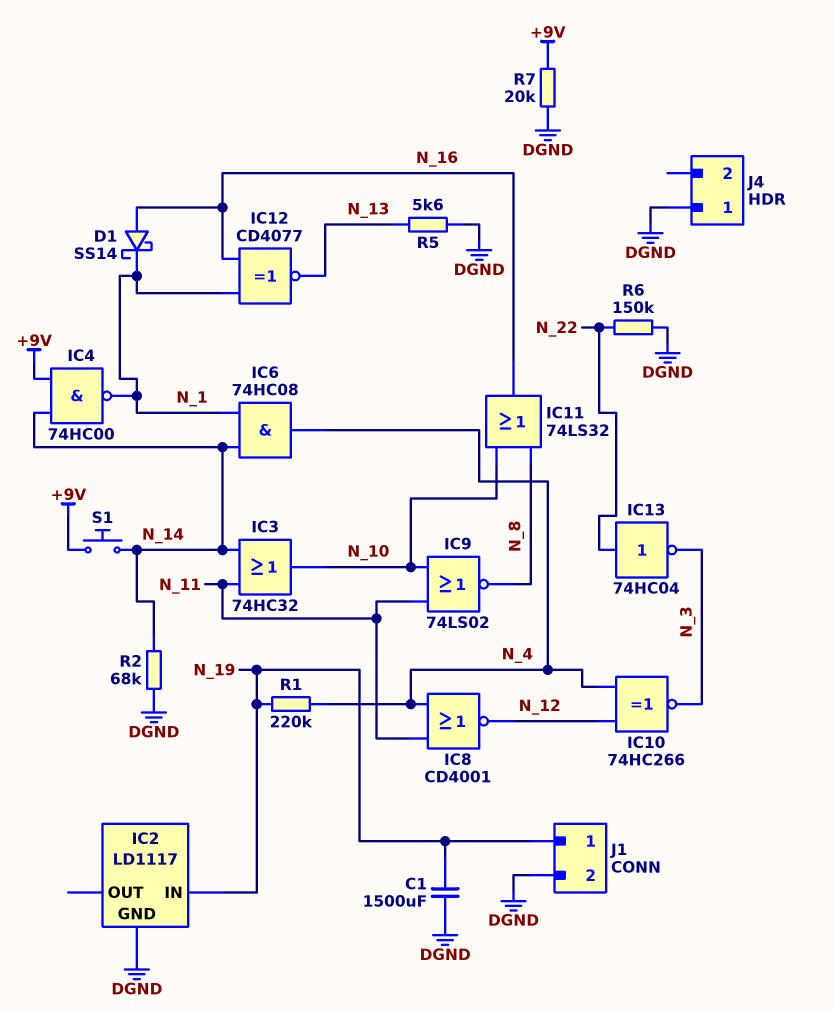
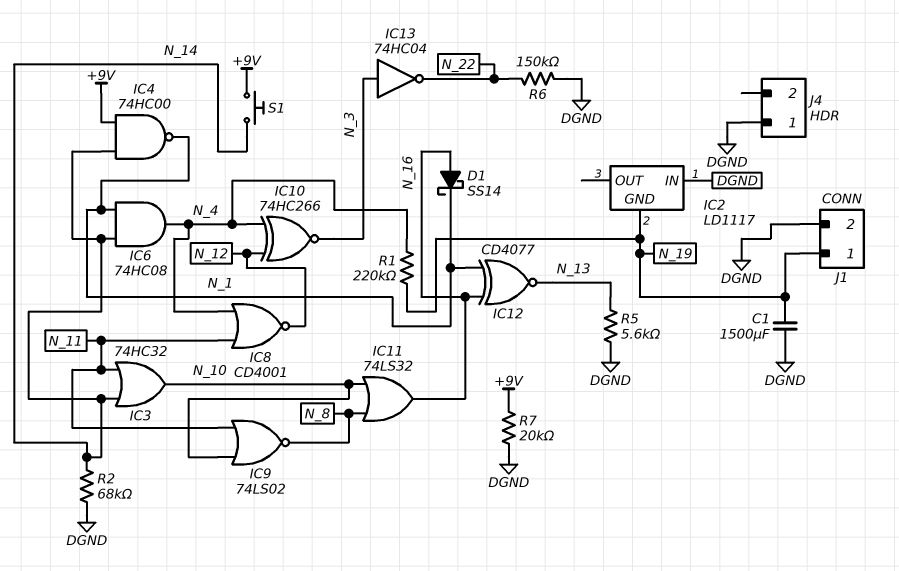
IC2 pin GND: DGND -> N_19
IC2 pin IN: N_19 -> DGND
IC13: NOT 74HC04 (in N_22, out N_3) -> NOT 74HC04 (in N_3, out N_22)

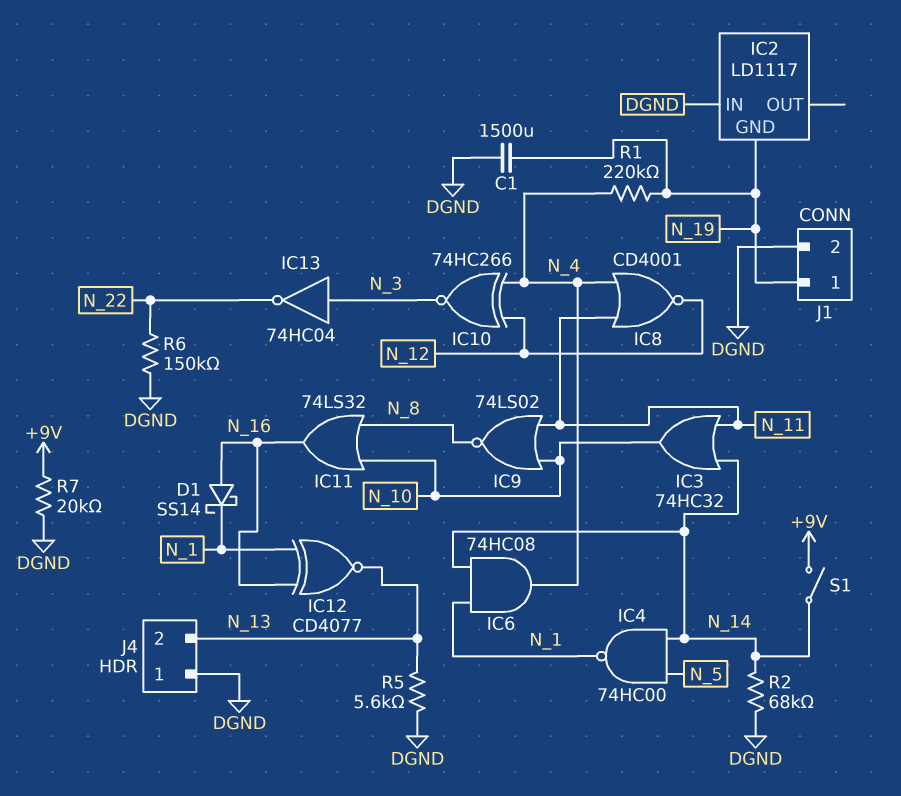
IC4: NAND 74HC00 (in +9V, in N_14, out N_1) -> NAND 74HC00 (in N_5, in N_14, out N_1)
J4 pin 2: none -> N_13
S1: button (+9V, N_14) -> switch (+9V, N_14)

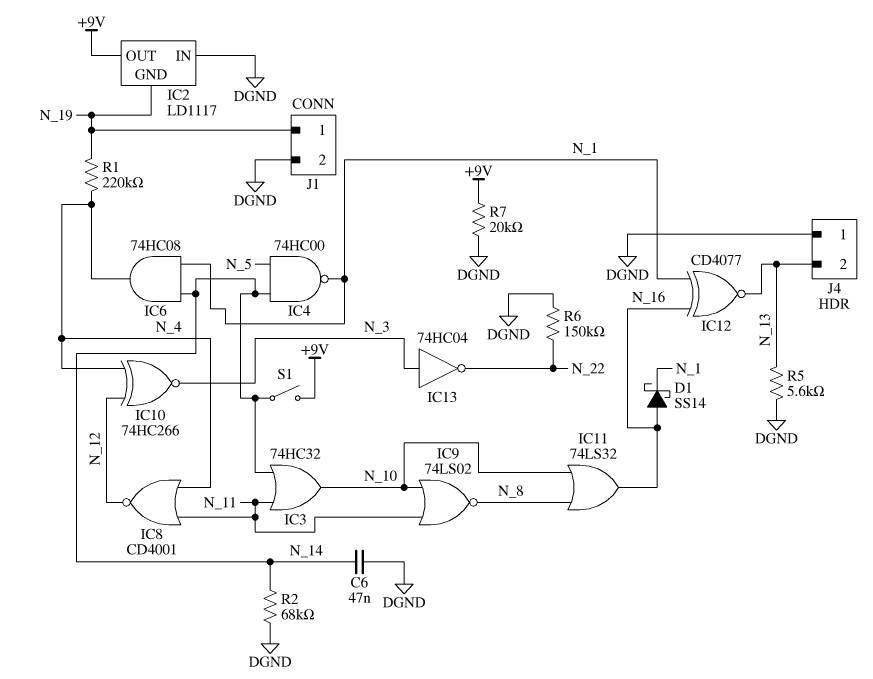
C1: 1500uF (DGND, N_19) -> none
C6: none -> 47nF (DGND, N_14)
IC2 pin OUT: none -> +9V

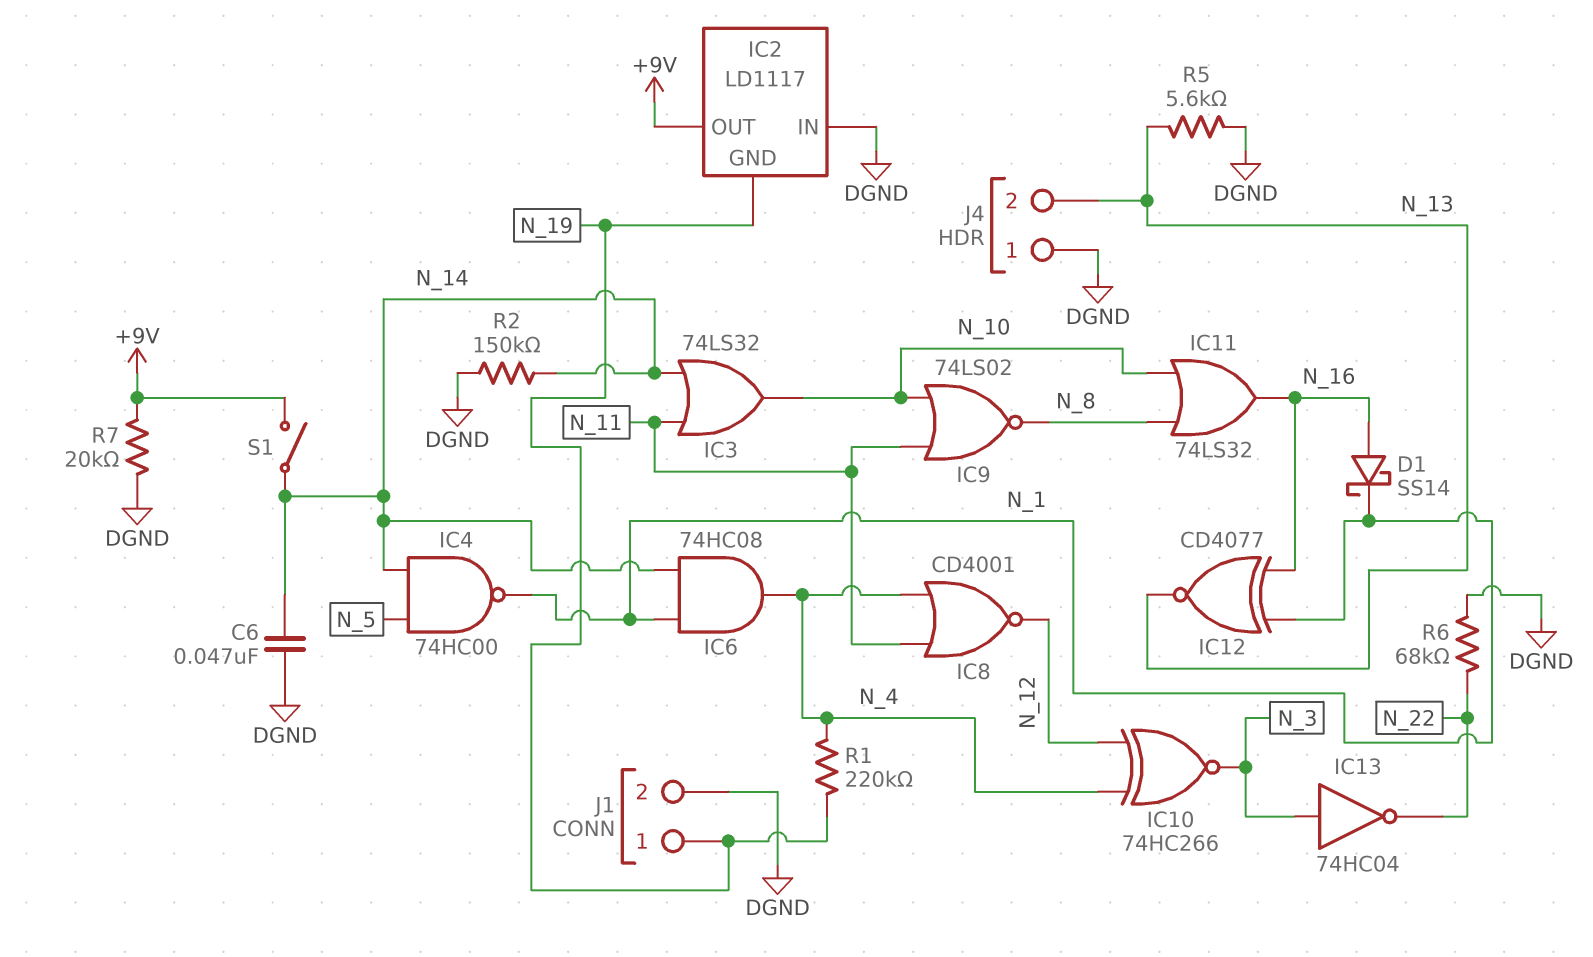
IC3: OR 74HC32 (in N_11, in N_14, out N_10) -> OR 74LS32 (in N_11, in N_14, out N_10)
R2: 68k (DGND, N_14) -> 150k (DGND, N_14)
R6: 150k (DGND, N_22) -> 68k (DGND, N_22)

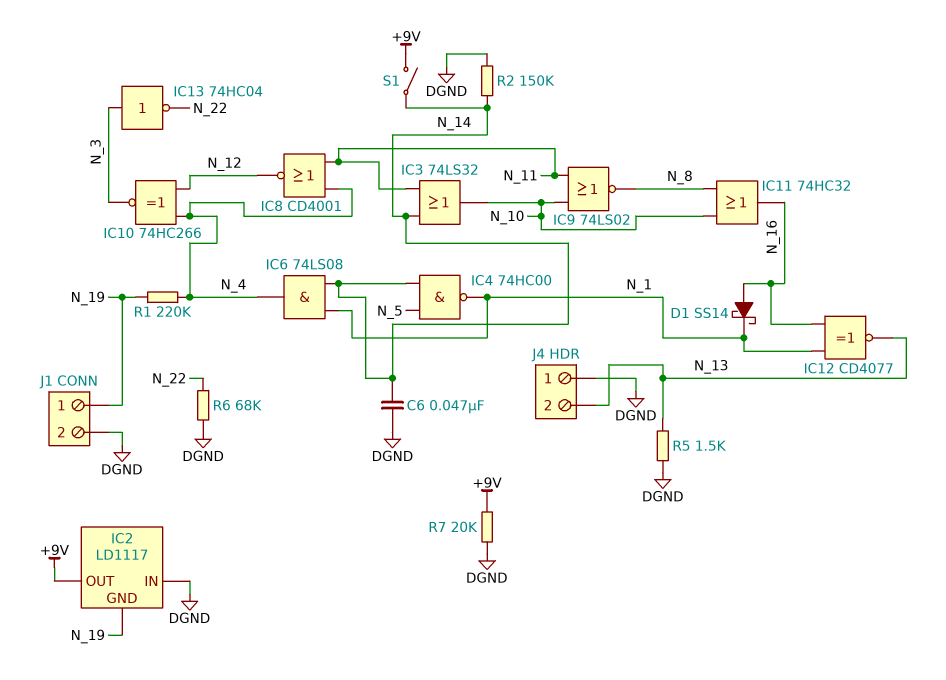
IC6: AND 74HC08 (in N_1, in N_14, out N_4) -> AND 74LS08 (in N_1, in N_14, out N_4)
IC11: OR 74LS32 (in N_8, in N_10, out N_16) -> OR 74HC32 (in N_8, in N_10, out N_16)
R5: 5.6k (DGND, N_13) -> 1.5k (DGND, N_13)

